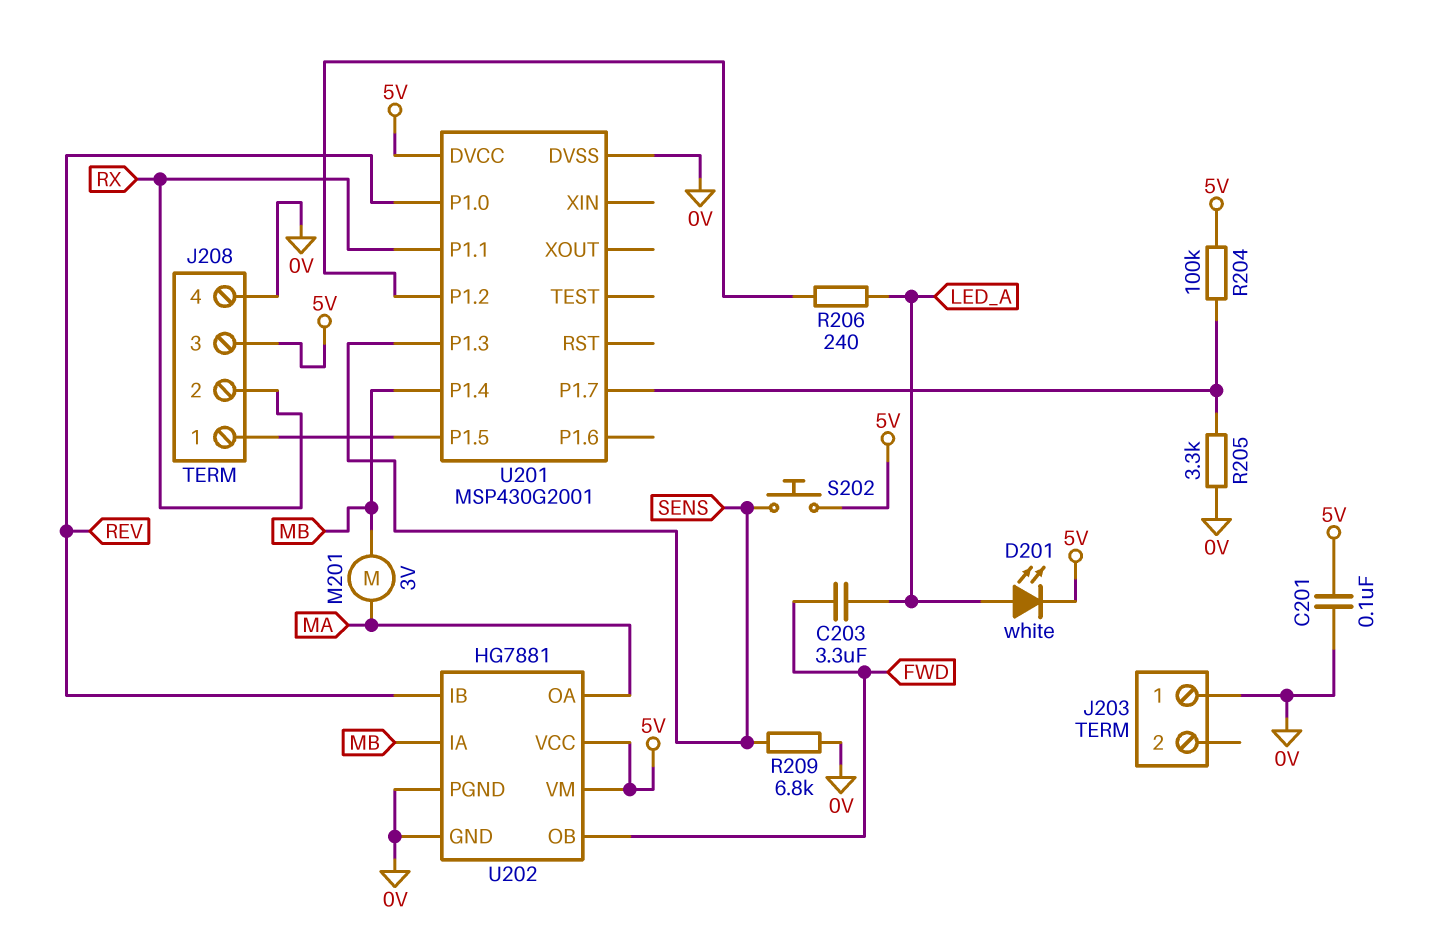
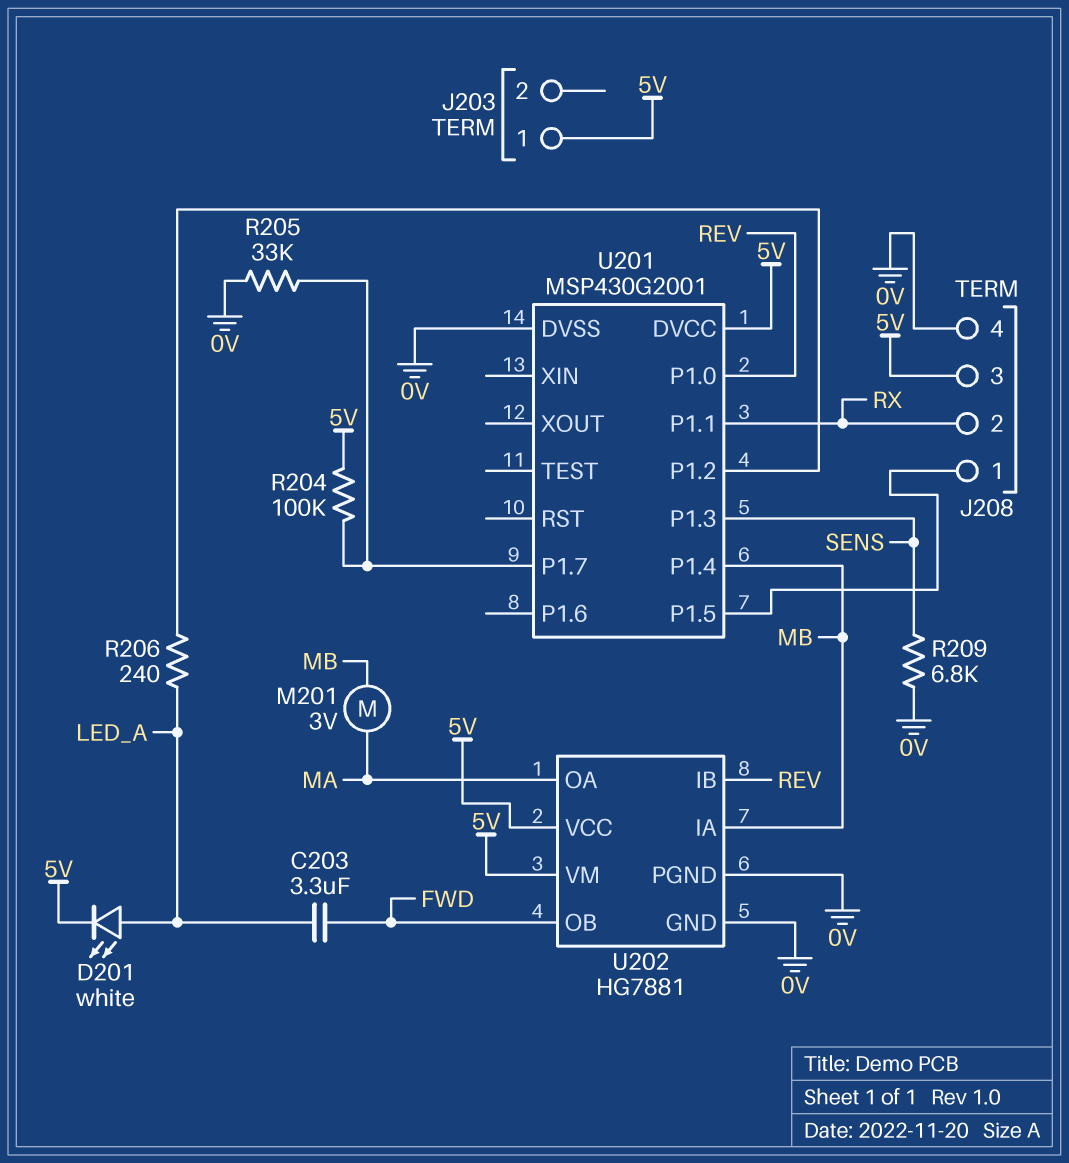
C201: 100nF (0V, 5V) -> none
J203 pin 1: 0V -> 5V
R205: 3.3k (0V, U201/P1.7) -> 33k (0V, U201/P1.7)
S202: button (5V, SENS) -> none

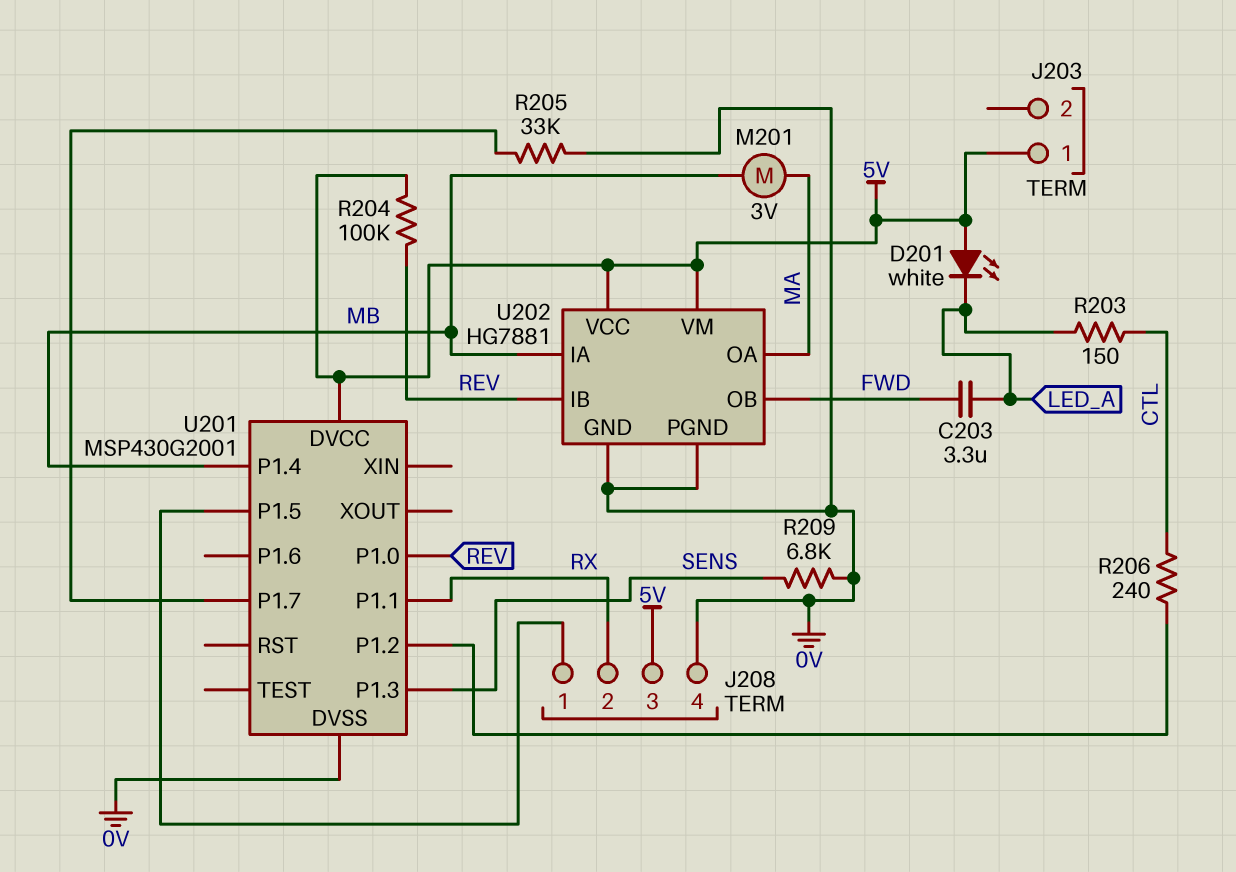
D201: LED white (A LED_A, K 5V) -> LED white (A 5V, K LED_A)
R203: none -> 150 (CTL, LED_A)
R204: 100k (5V, U201/P1.7) -> 100k (5V, REV)
R206: 240 (LED_A, U201/P1.2) -> 240 (CTL, U201/P1.2)

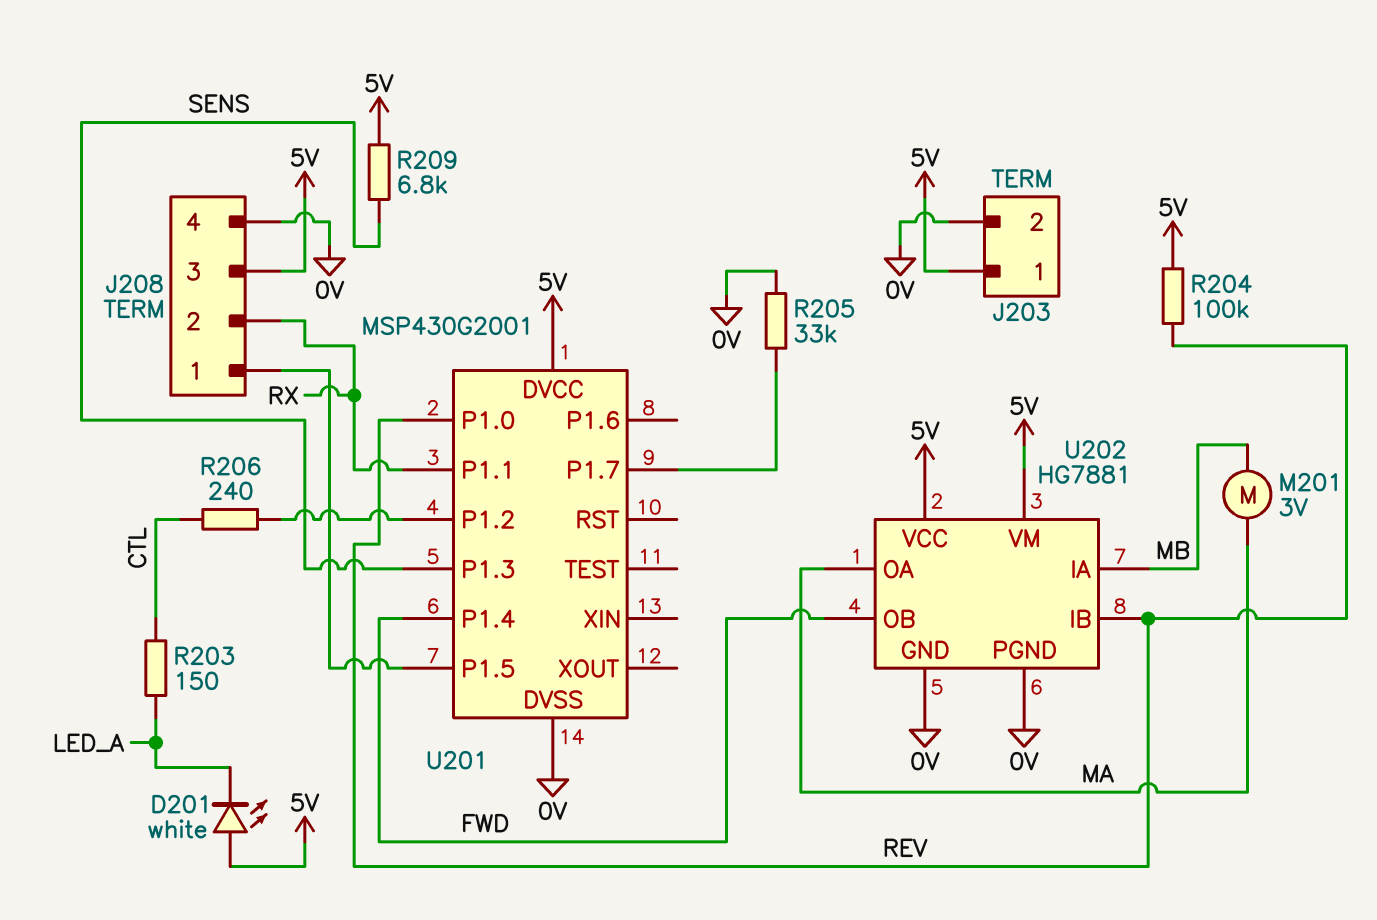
C203: 3.3uF (FWD, LED_A) -> none
J203 pin 2: none -> 0V
R209: 6.8k (0V, SENS) -> 6.8k (5V, SENS)
U201 pin P1.4: MB -> FWD

